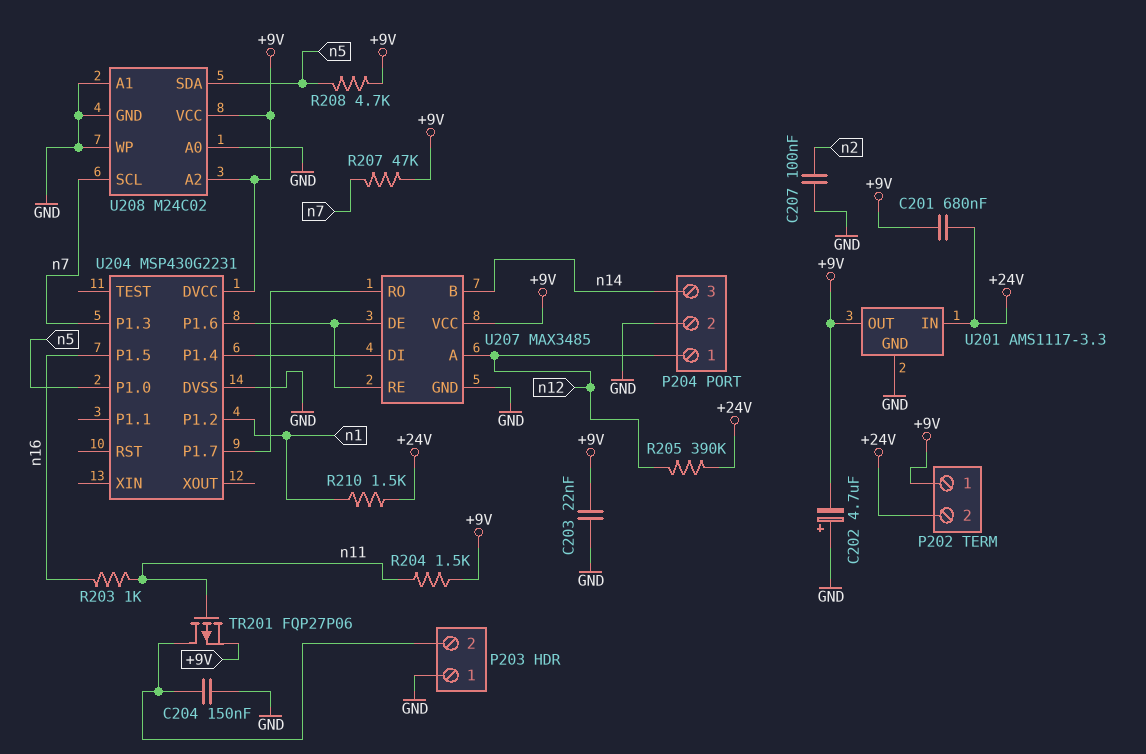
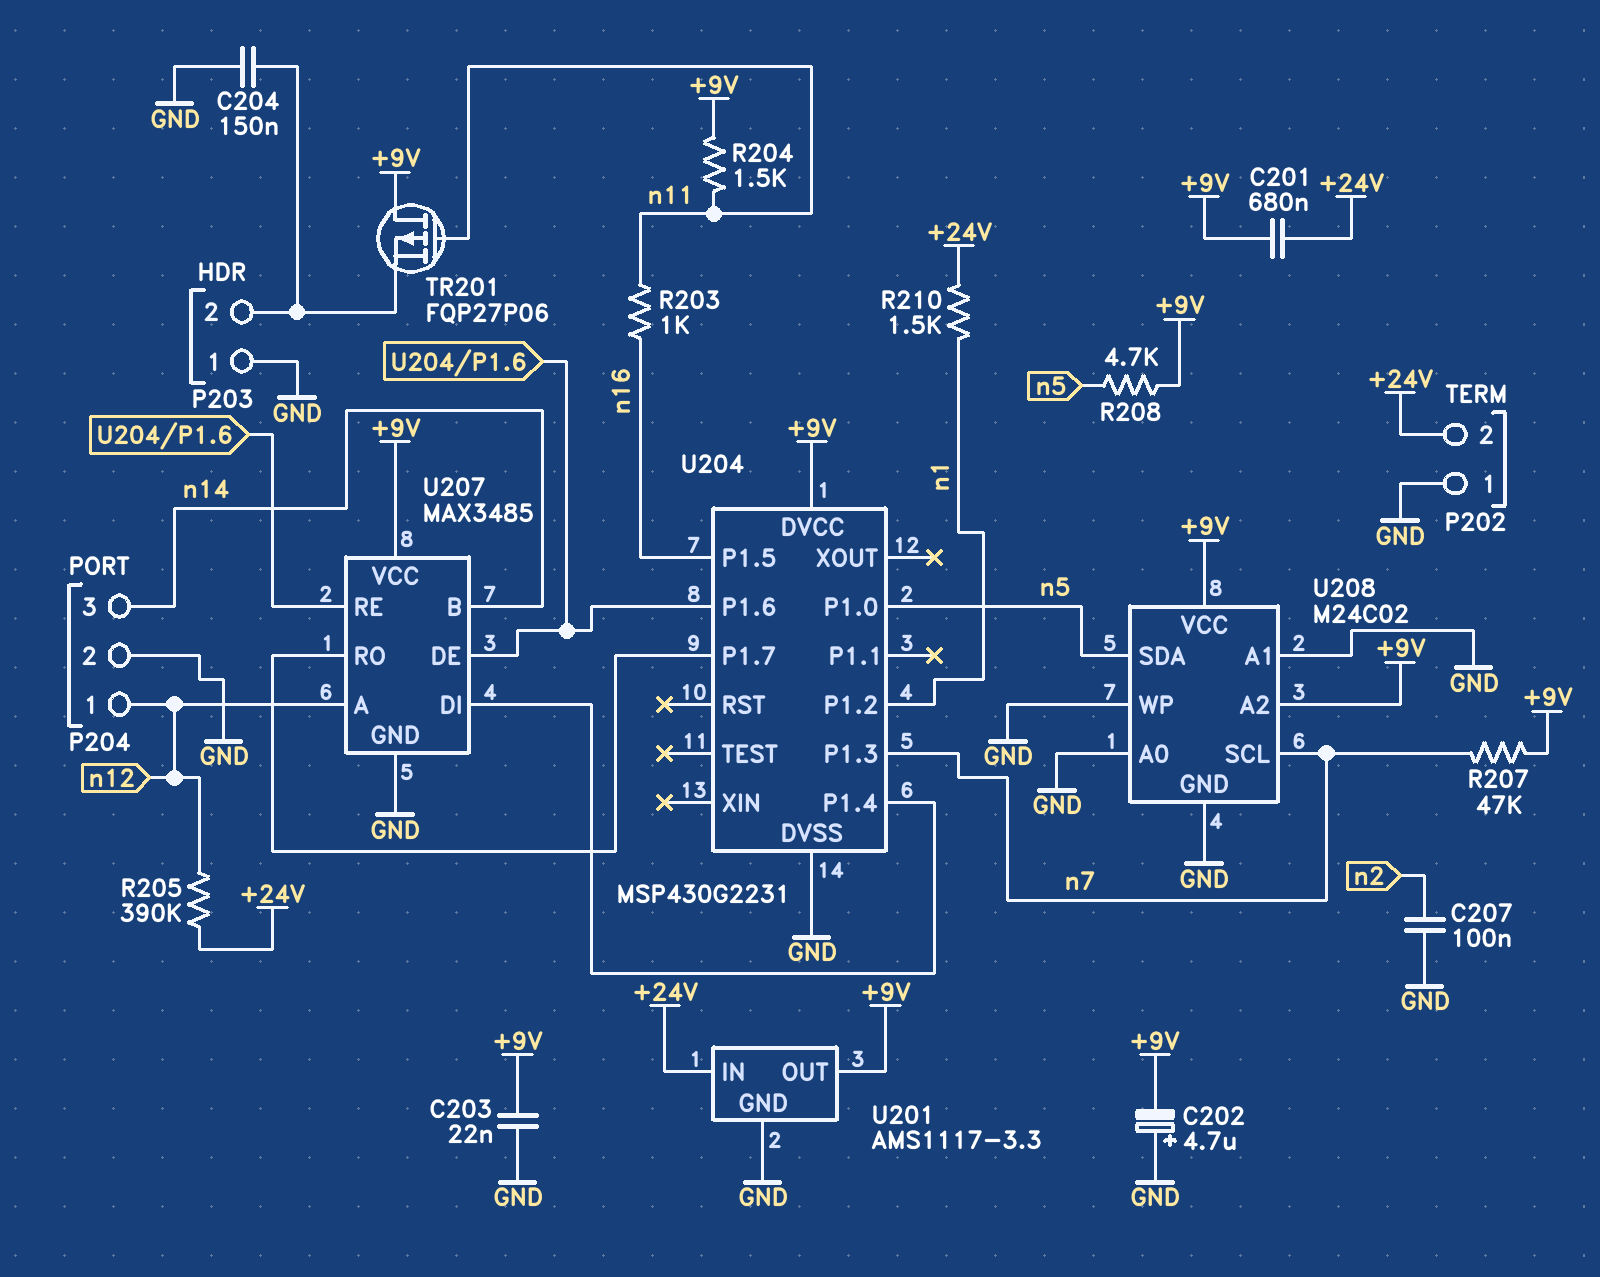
P202 pin 1: +9V -> GND
TR201: PMOS FQP27P06 (G n11, D P203/2, S +9V) -> PMOS FQP27P06 (G n11, D +9V, S P203/2)

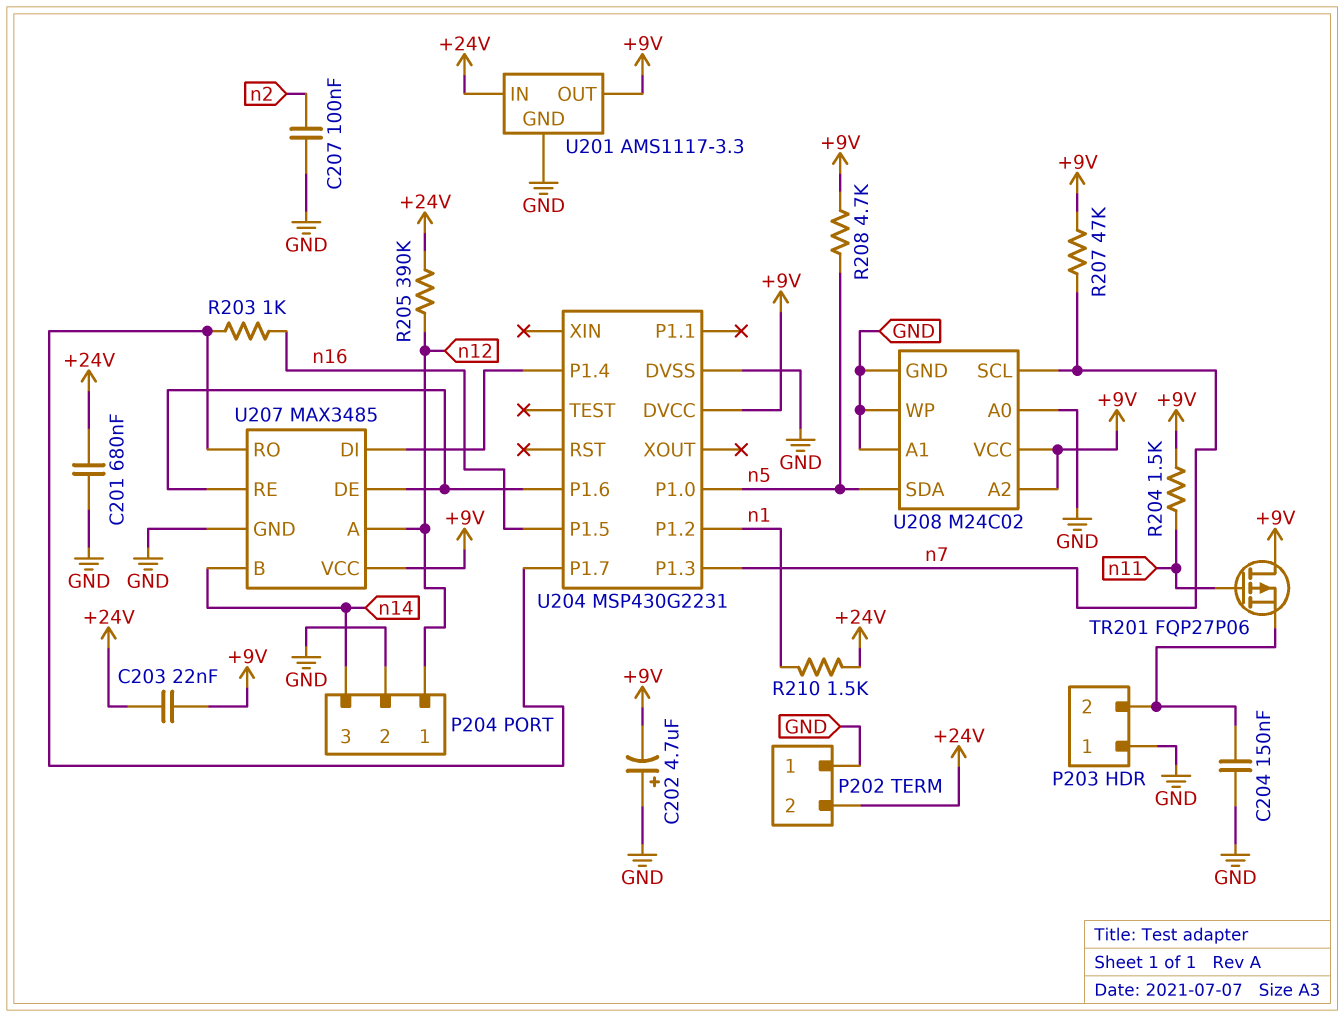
C201: 680nF (+9V, +24V) -> 680nF (+24V, GND)
C203: 22nF (+9V, GND) -> 22nF (+9V, +24V)
R203: 1k (n11, n16) -> 1k (U204/P1.7, n16)

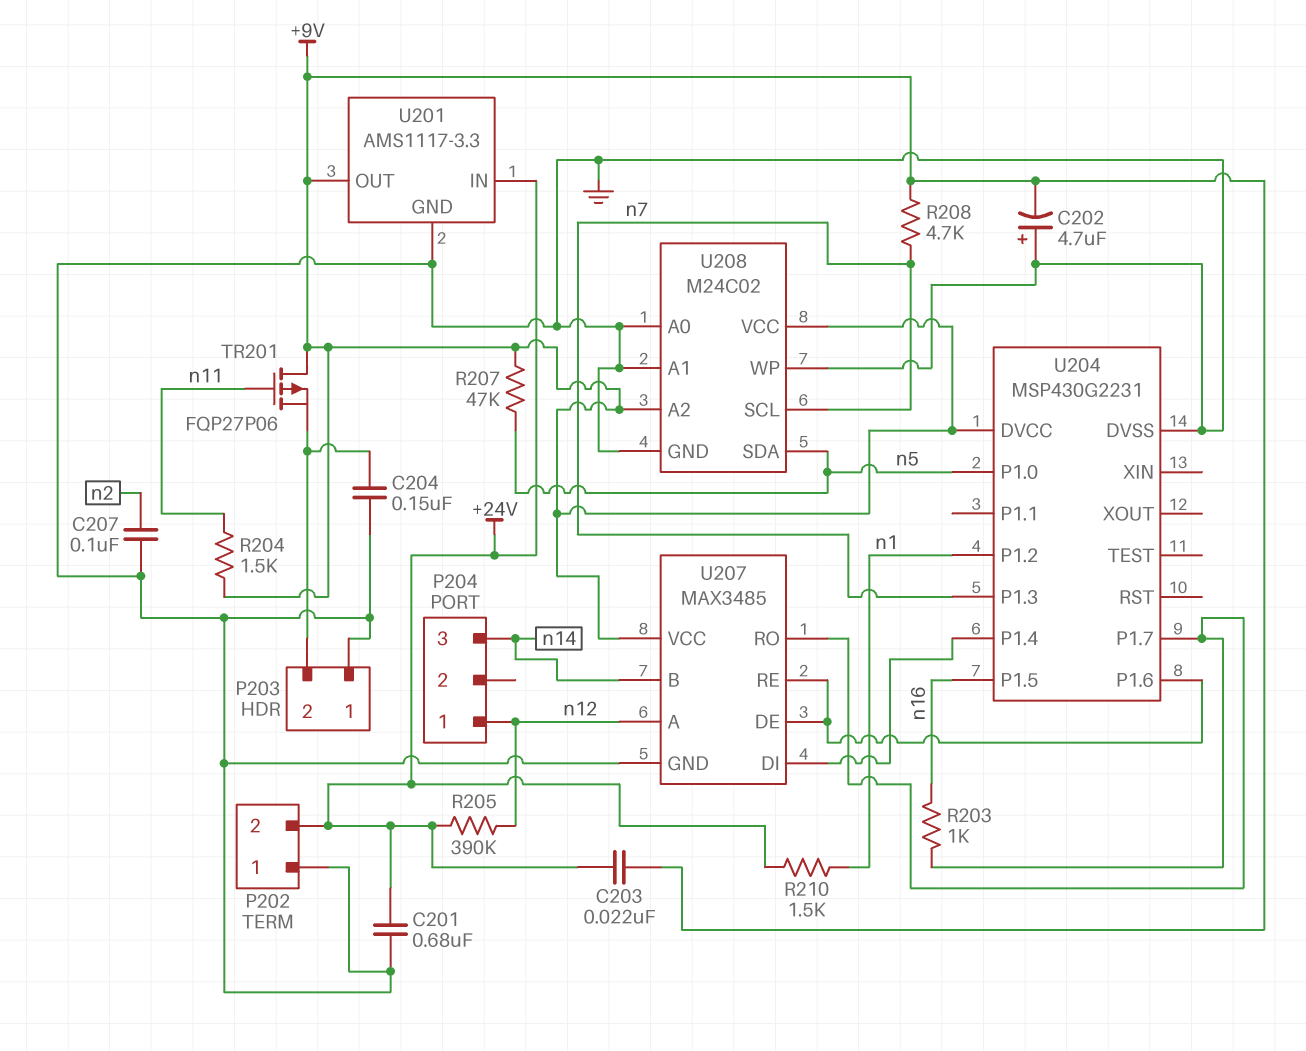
P204 pin 2: GND -> none
R207: 47k (+9V, n7) -> 47k (+9V, n5)
R208: 4.7k (+9V, n5) -> 4.7k (+9V, n7)

